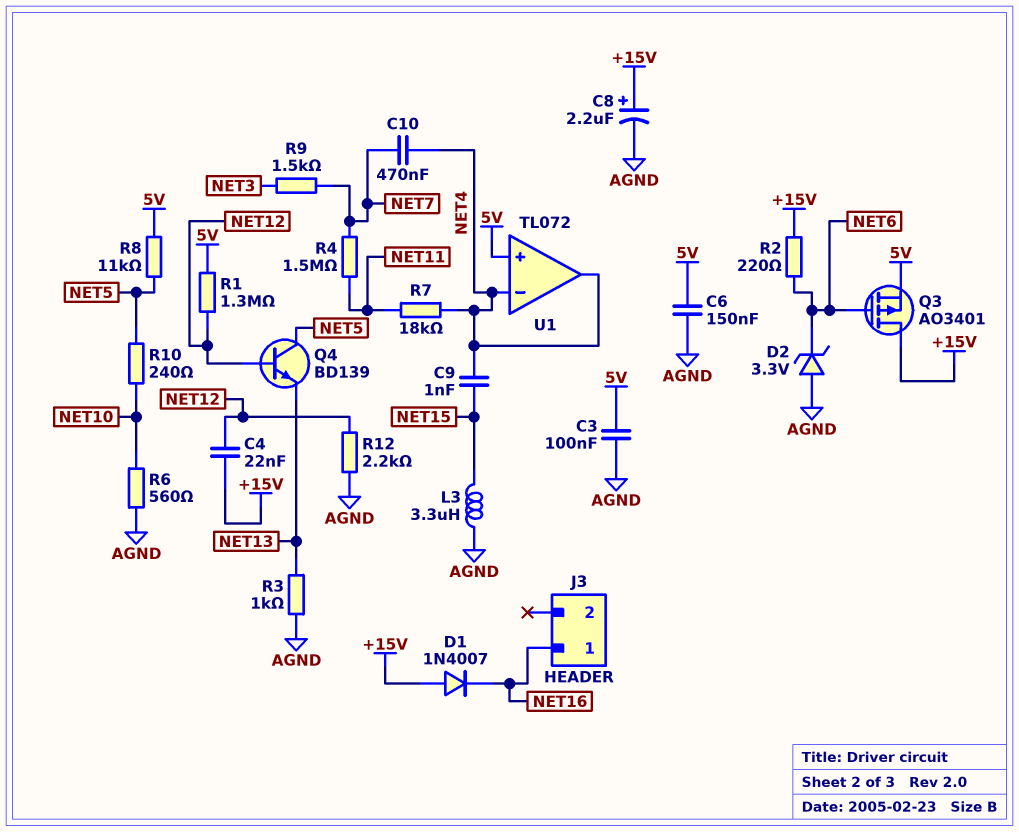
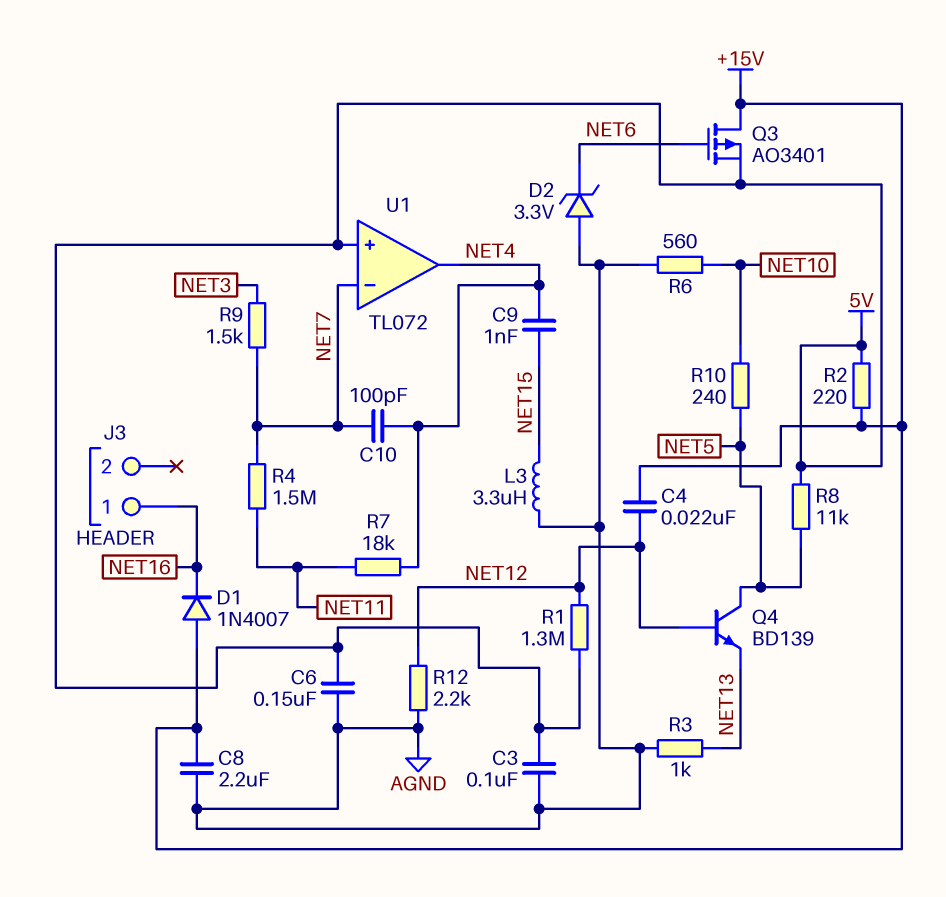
C8: 2.2uF (plus +15V, minus AGND) -> 2.2uF (+15V, AGND)
C10: 470nF (NET4, NET7) -> 100pF (NET4, NET7)
R2: 220 (+15V, NET6) -> 220 (+15V, 5V)
U1 pin in-: NET4 -> NET7

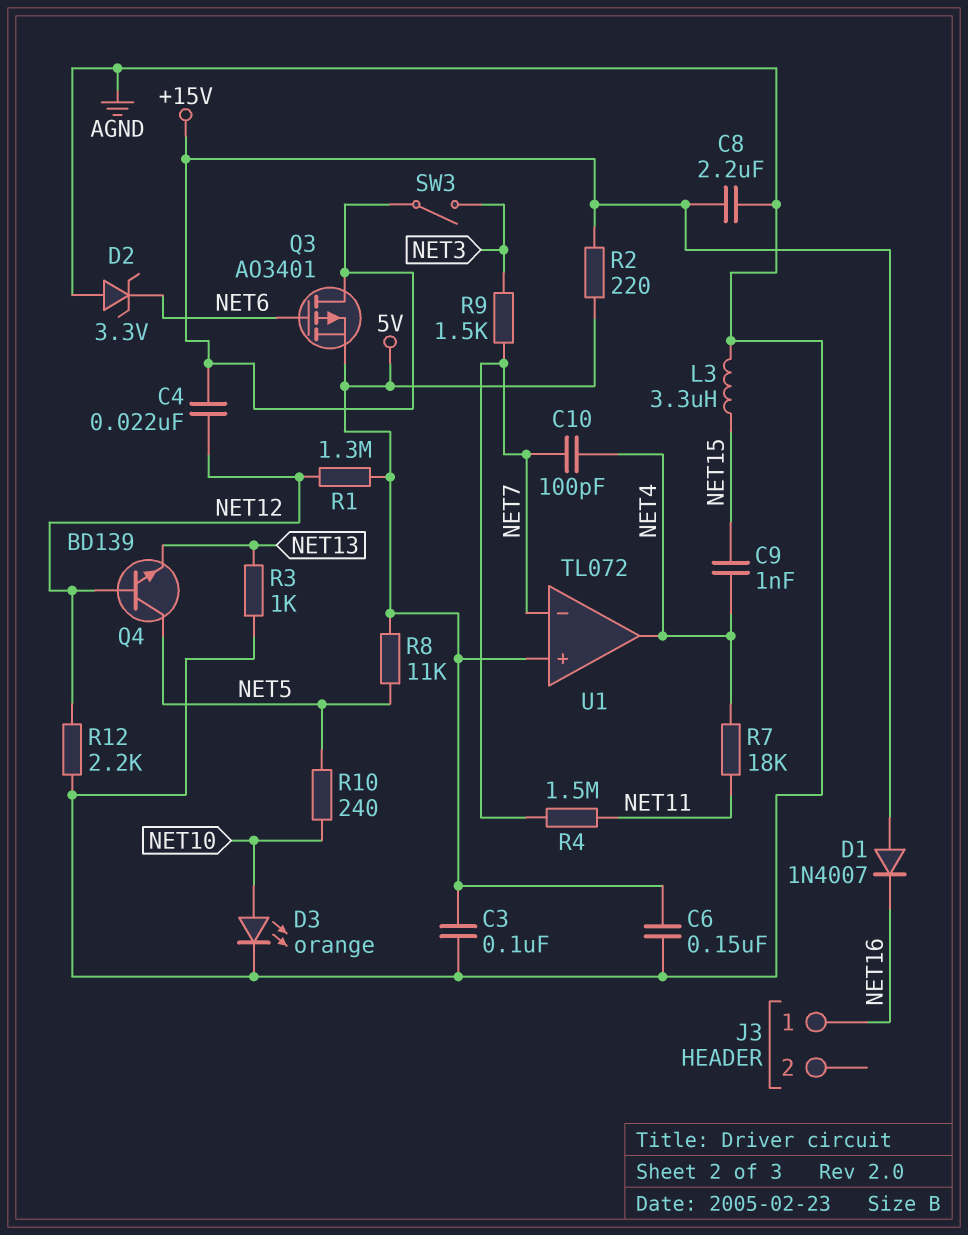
D3: none -> LED orange (A NET10, K AGND)
R6: 560 (AGND, NET10) -> none
SW3: none -> switch (+15V, NET3)

